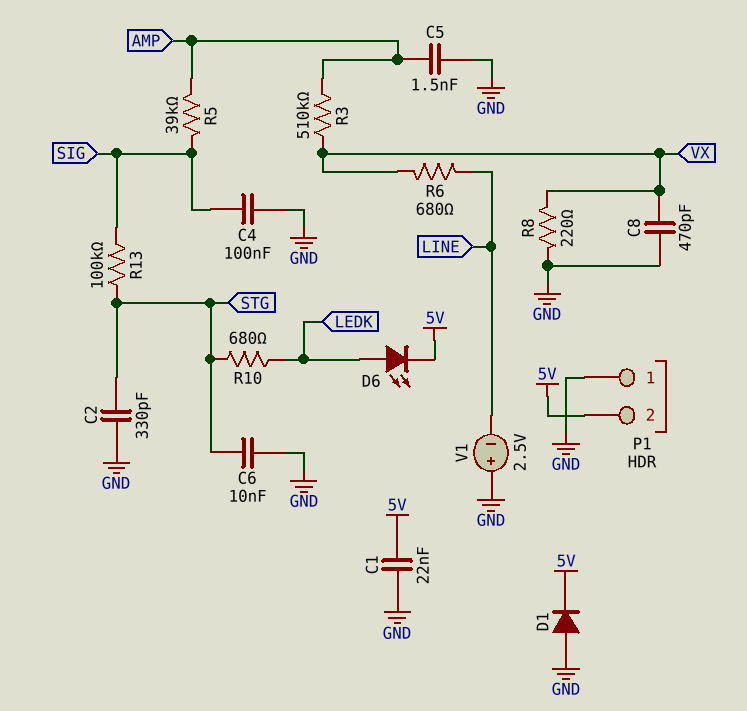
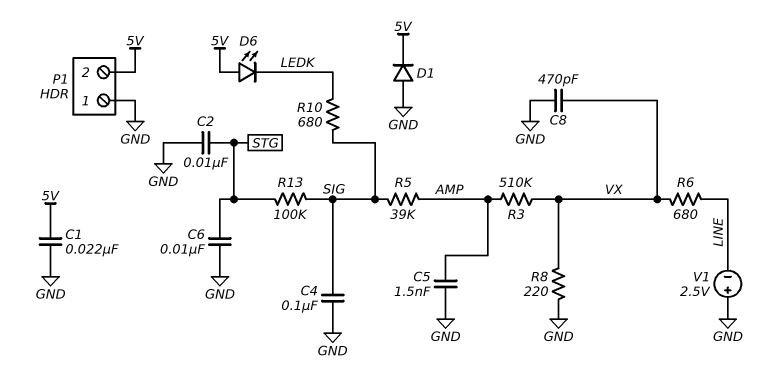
C2: 330pF (GND, STG) -> 10nF (GND, STG)
D6: LED (A LEDK, K 5V) -> LED (A 5V, K LEDK)
R10: 680 (LEDK, STG) -> 680 (LEDK, SIG)

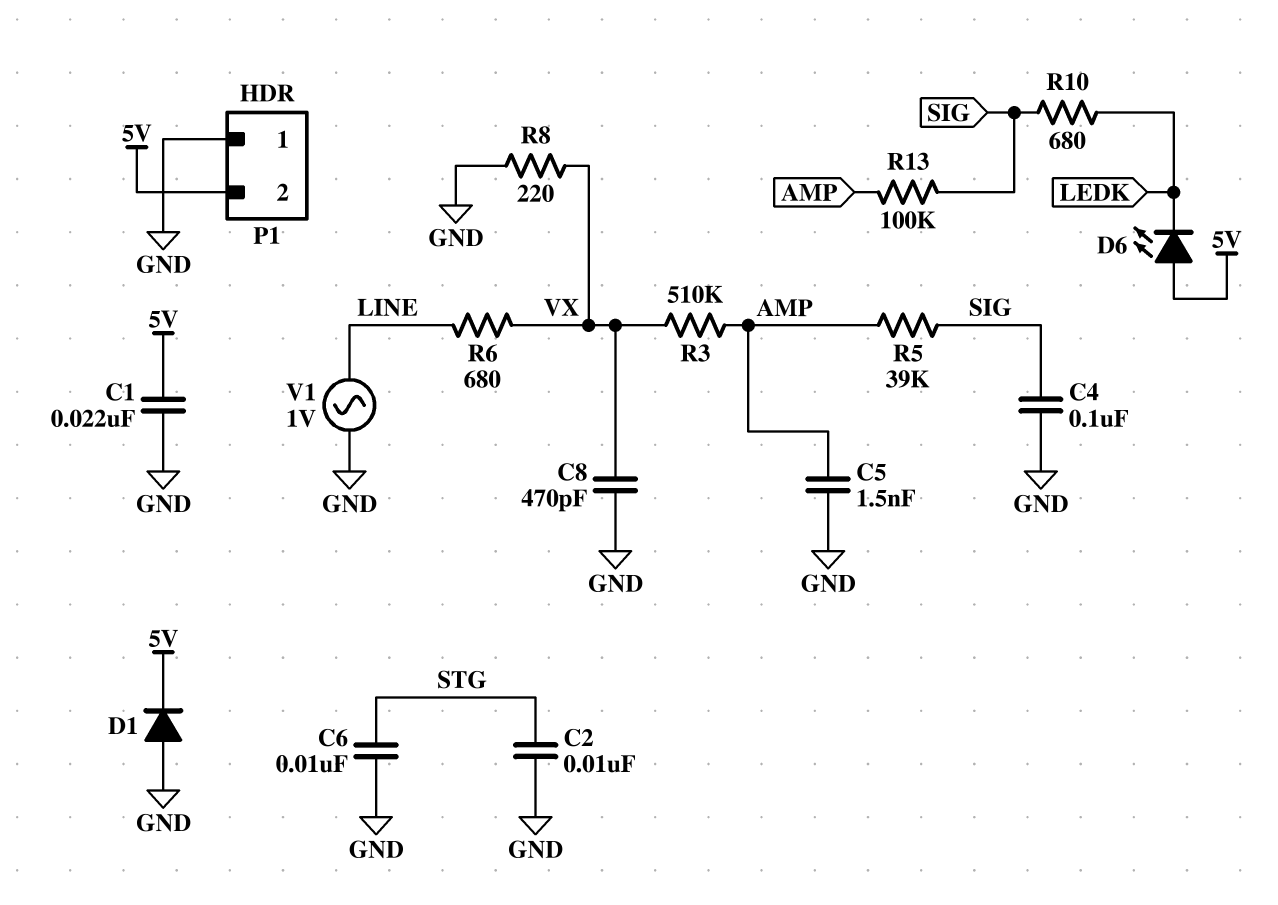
R13: 100k (SIG, STG) -> 100k (AMP, SIG)
V1: 2.5V (plus GND, minus LINE) -> AC 1V (GND, LINE)

